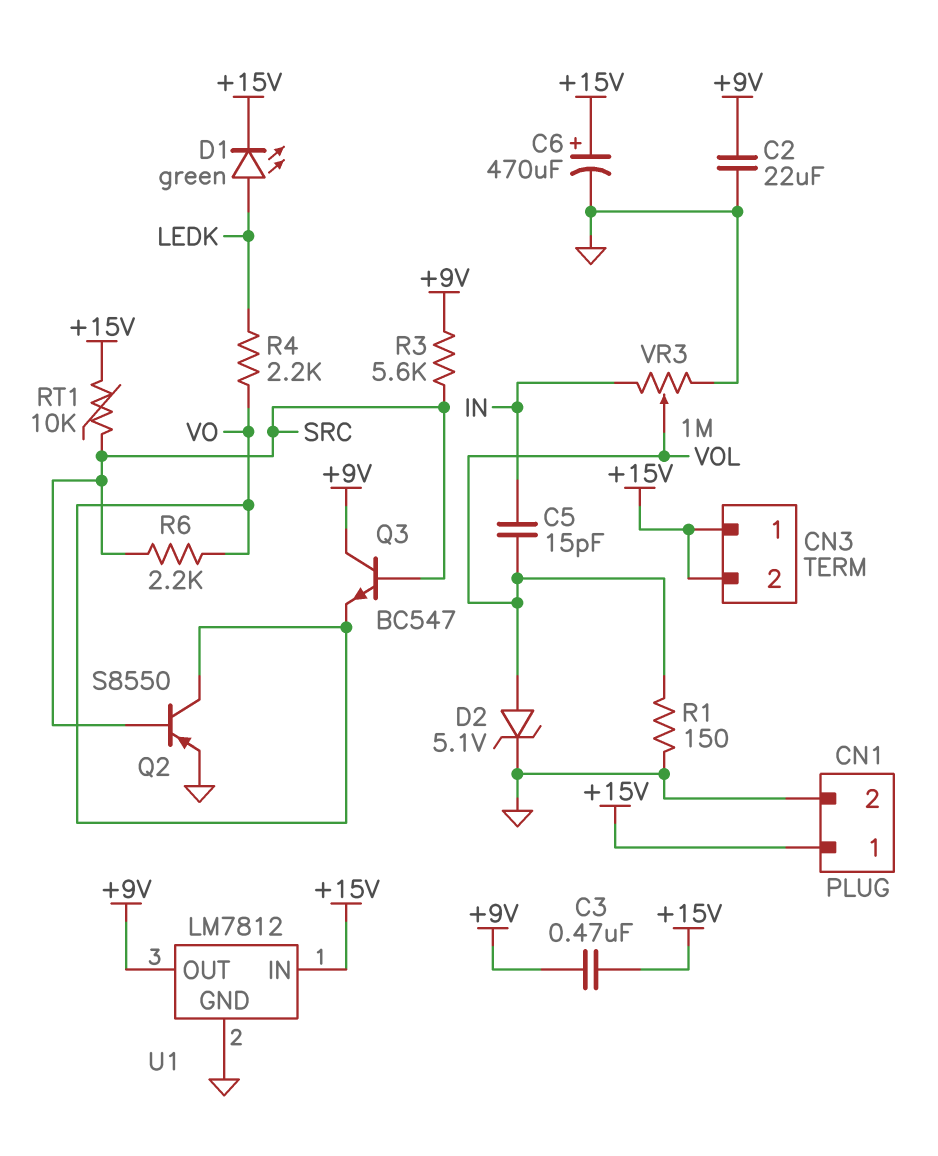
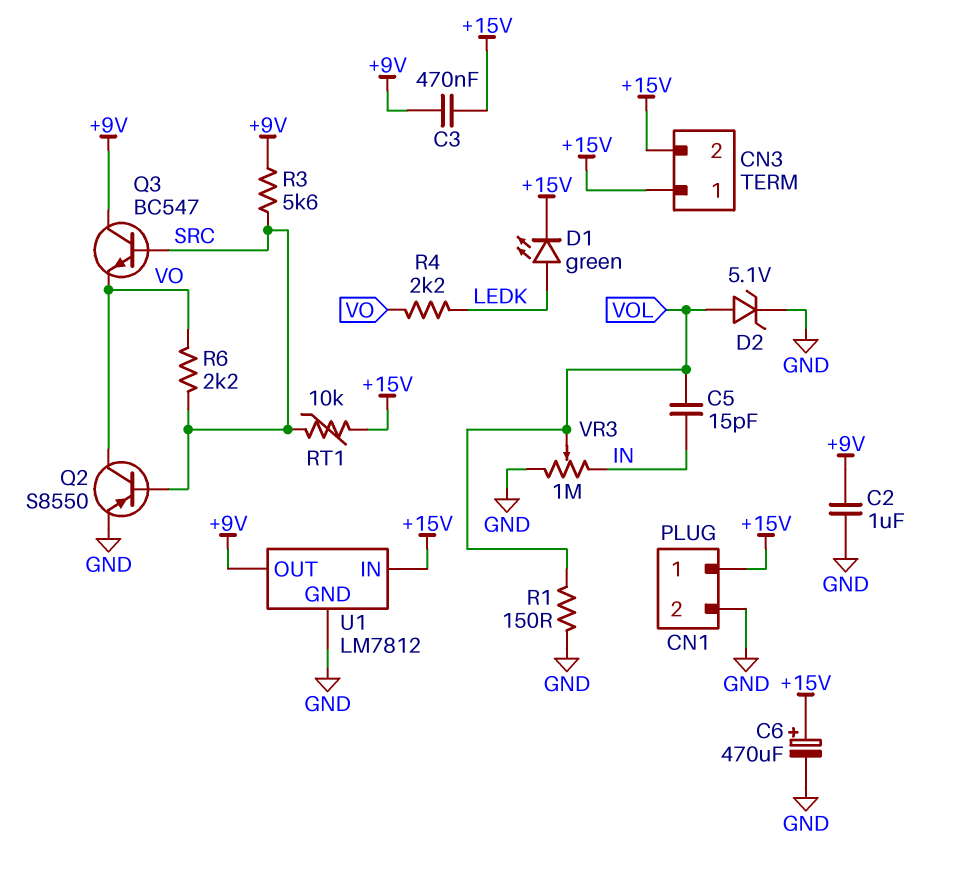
C2: 22uF (+9V, GND) -> 1uF (+9V, GND)

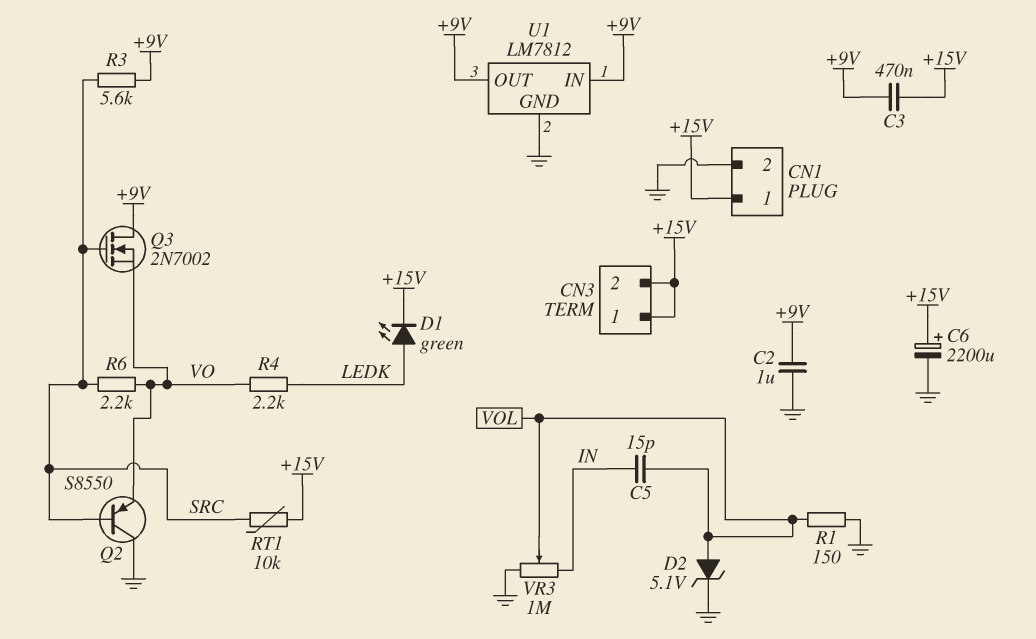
C6: 470uF (plus +15V, minus GND) -> 2200uF (plus +15V, minus GND)
Q2: PNP S8550 (B SRC, C VO, E GND) -> PNP S8550 (B SRC, C GND, E VO)
Q3: NPN BC547 (B SRC, C +9V, E VO) -> NMOS 2N7002 (G SRC, D +9V, S VO)
U1 pin IN: +15V -> +9V

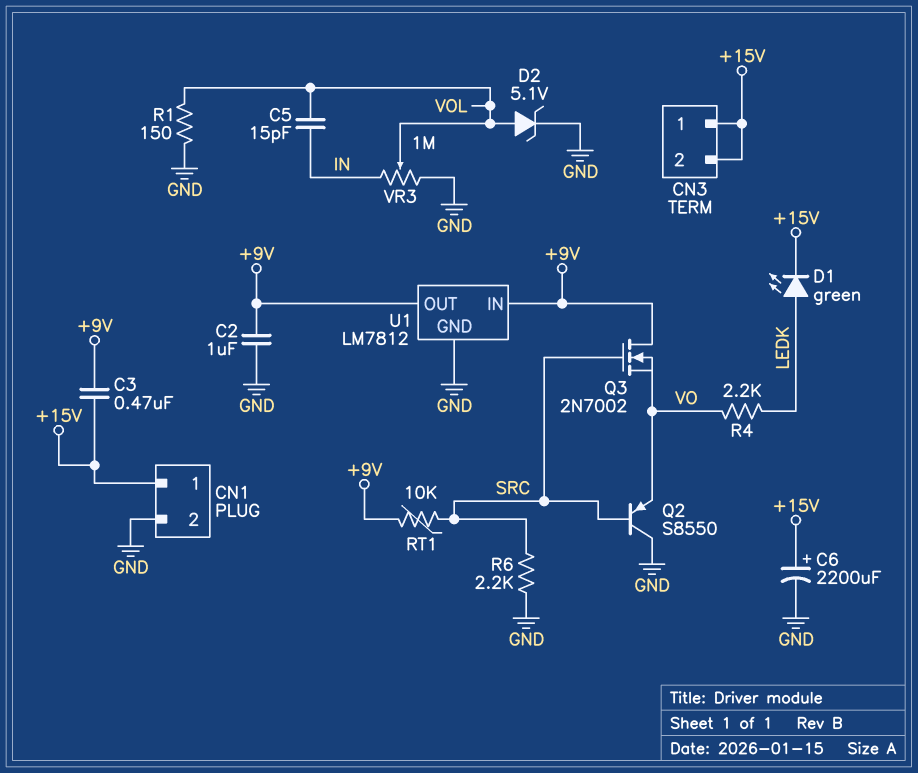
R3: 5.6k (+9V, SRC) -> none
R6: 2.2k (SRC, VO) -> 2.2k (GND, SRC)
RT1: 10k (+15V, SRC) -> 10k (+9V, SRC)

